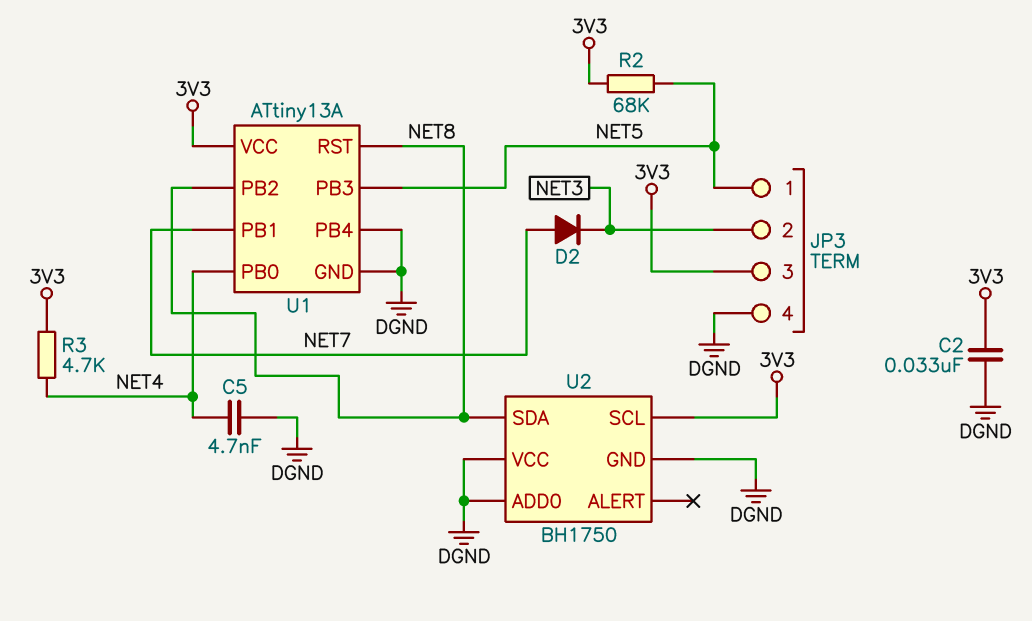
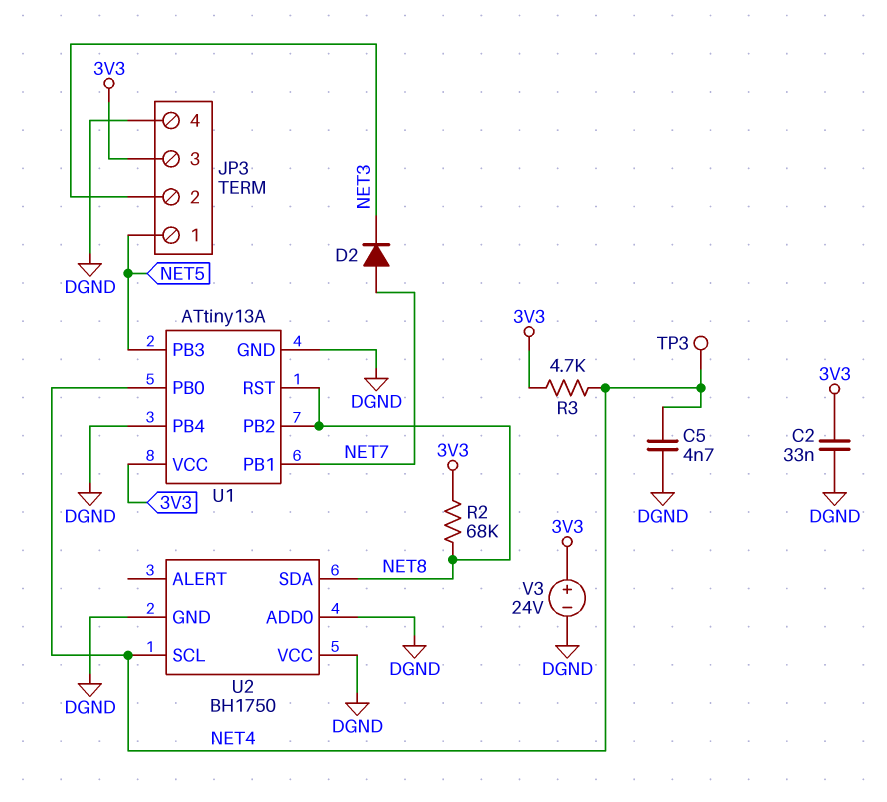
R2: 68k (3V3, NET5) -> 68k (3V3, NET8)
TP3: none -> test point (NET4)
U2 pin SCL: 3V3 -> NET4
V3: none -> 24V (plus 3V3, minus DGND)

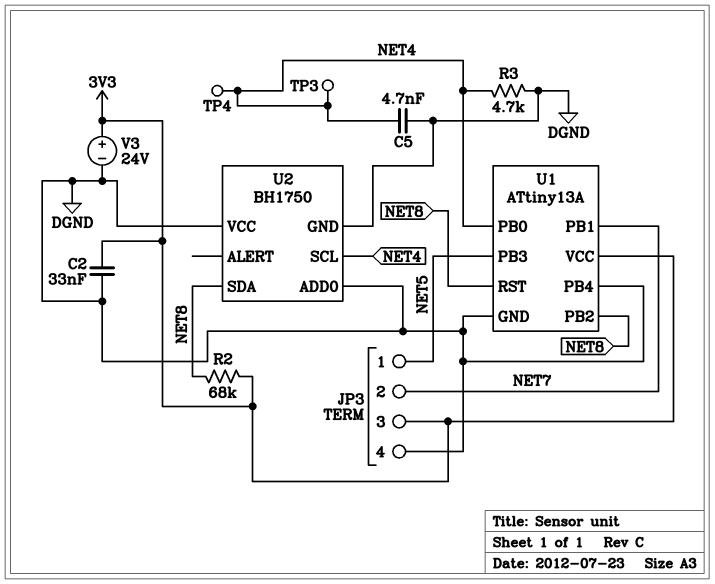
D2: diode (A NET7, K NET3) -> none
JP3 pin 2: NET3 -> NET7
R3: 4.7k (3V3, NET4) -> 4.7k (DGND, NET4)
TP4: none -> test point (NET4)

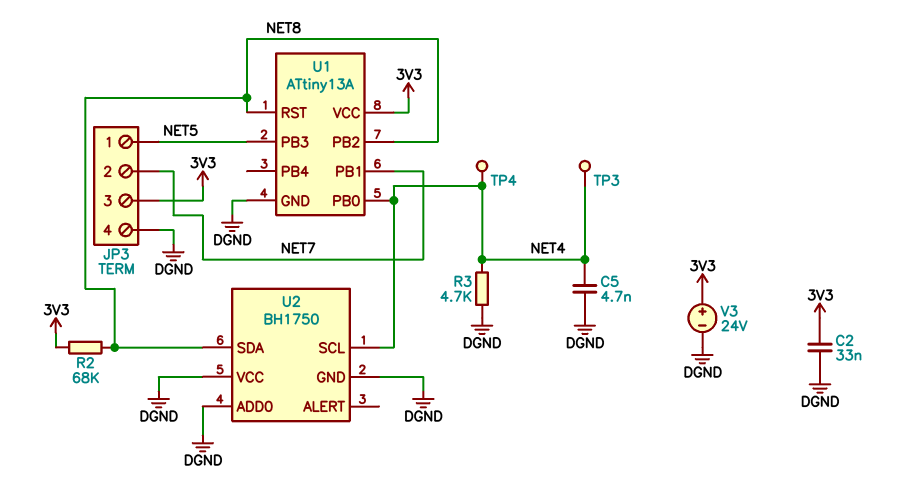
U1 pin PB4: DGND -> none

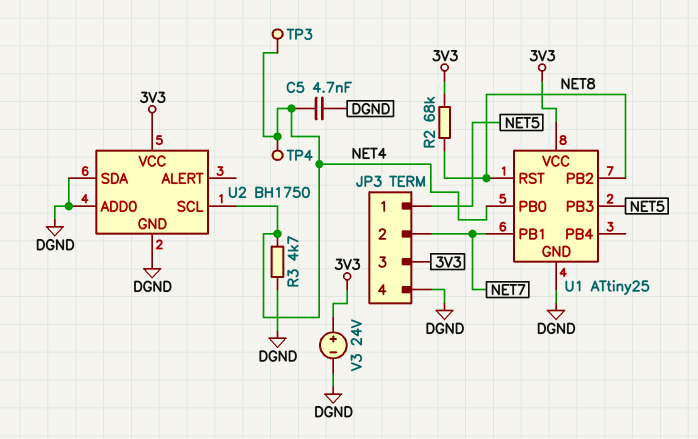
C2: 33nF (3V3, DGND) -> none
U1: ATtiny13A -> ATtiny25
U2 pin SDA: NET8 -> DGND
U2 pin VCC: DGND -> 3V3

